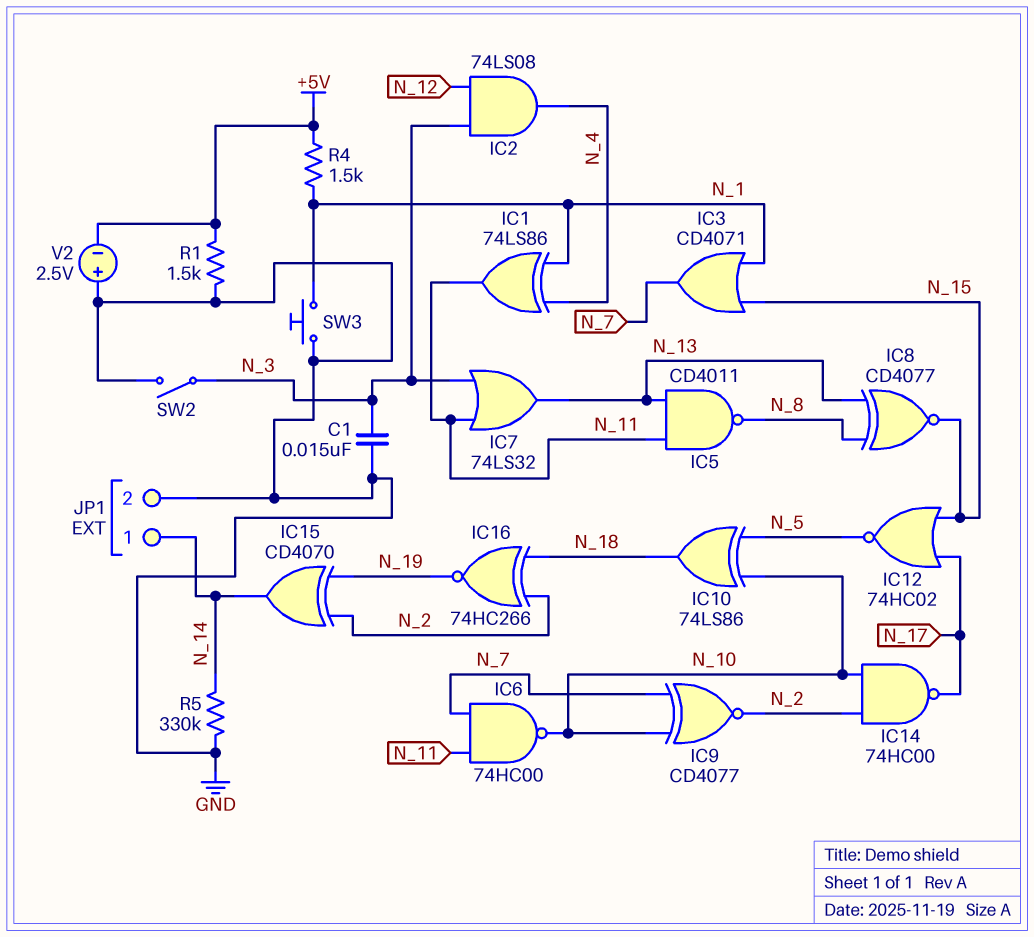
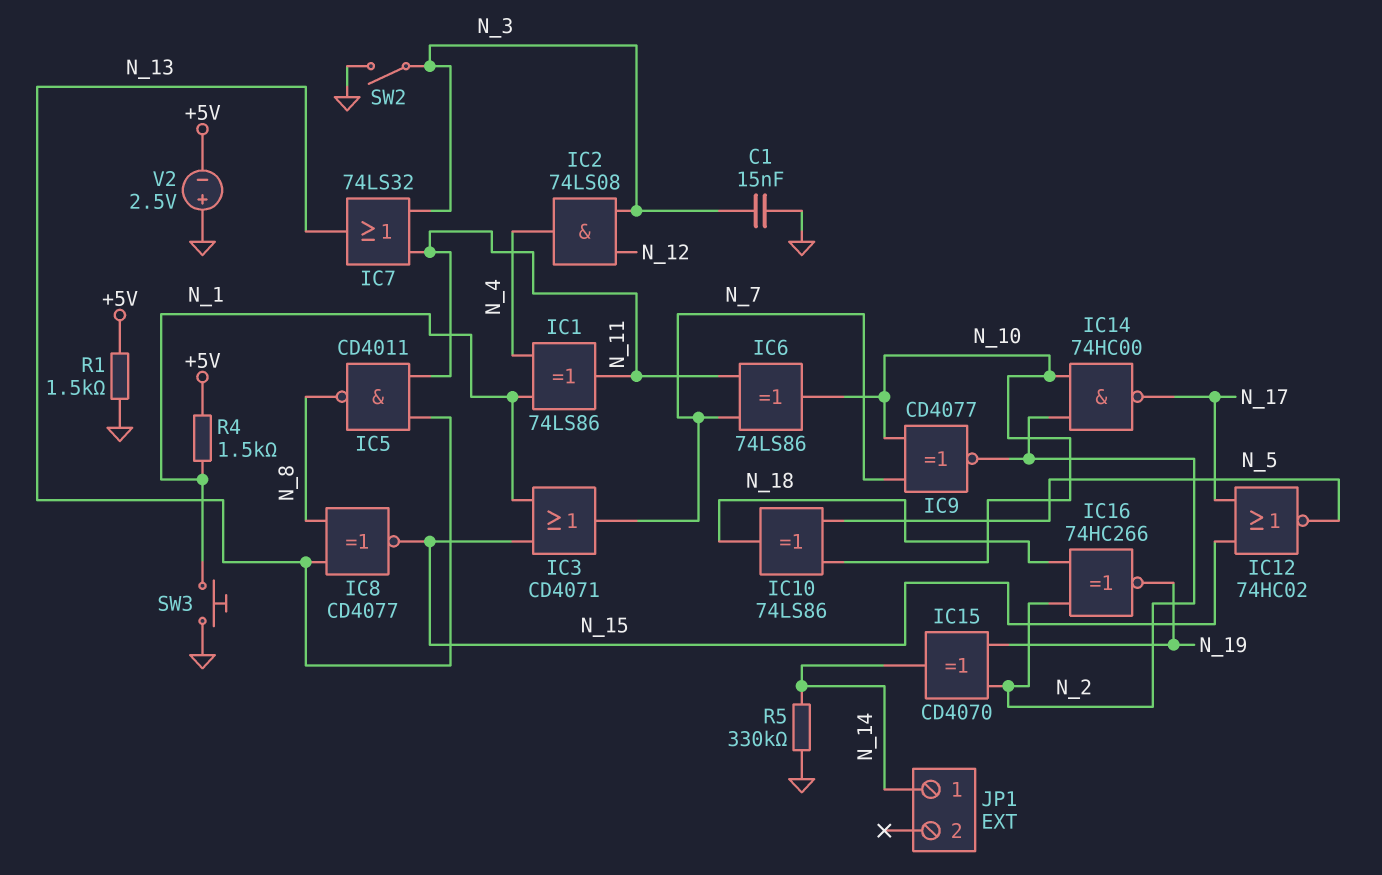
IC6: NAND 74HC00 (in N_7, in N_11, out N_10) -> XOR 74LS86 (in N_7, in N_11, out N_10)
JP1 pin 2: GND -> none

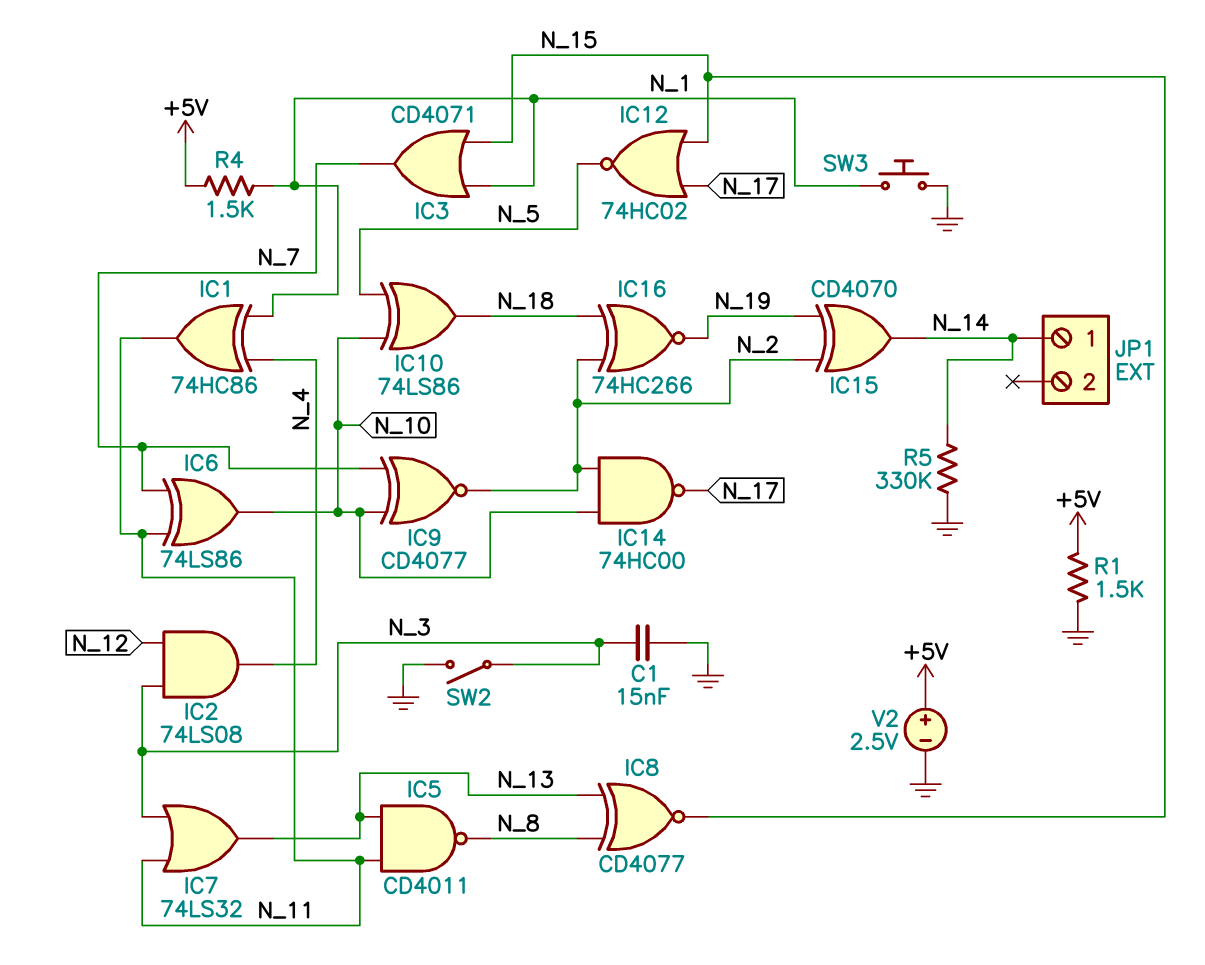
IC1: XOR 74LS86 (in N_1, in N_4, out N_11) -> XOR 74HC86 (in N_1, in N_4, out N_11)
V2: 2.5V (plus GND, minus +5V) -> 2.5V (plus +5V, minus GND)

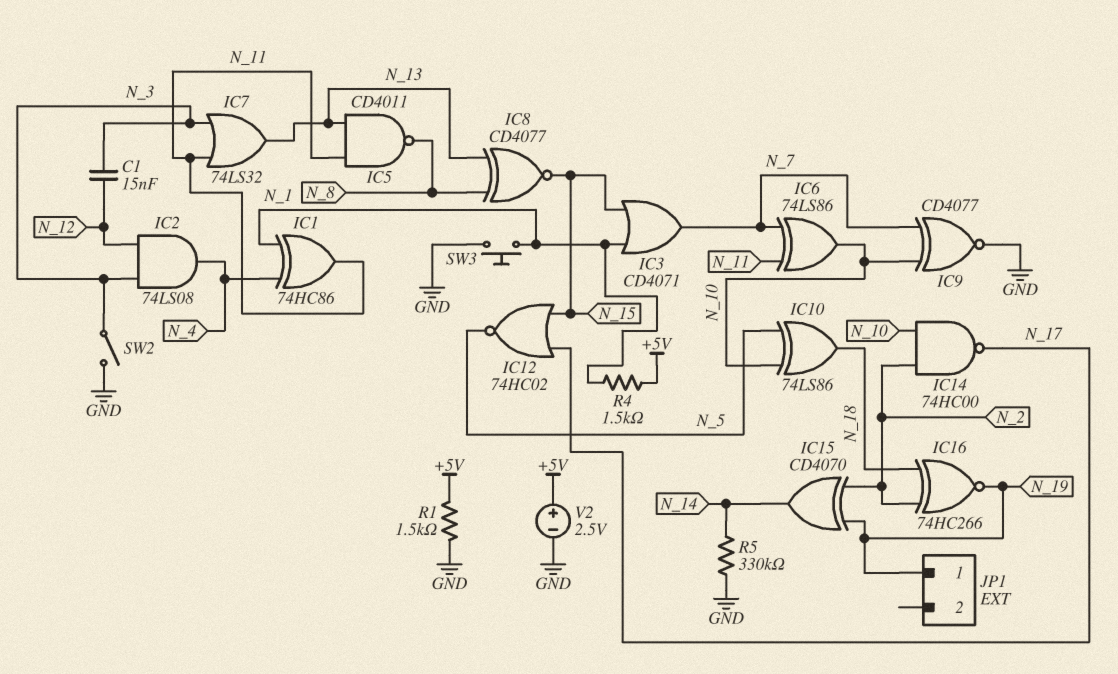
C1: 15nF (GND, N_3) -> 15nF (N_3, N_12)
IC9: XNOR CD4077 (in N_7, in N_10, out N_2) -> XNOR CD4077 (in N_7, in N_10, out GND)
JP1 pin 1: N_14 -> N_19

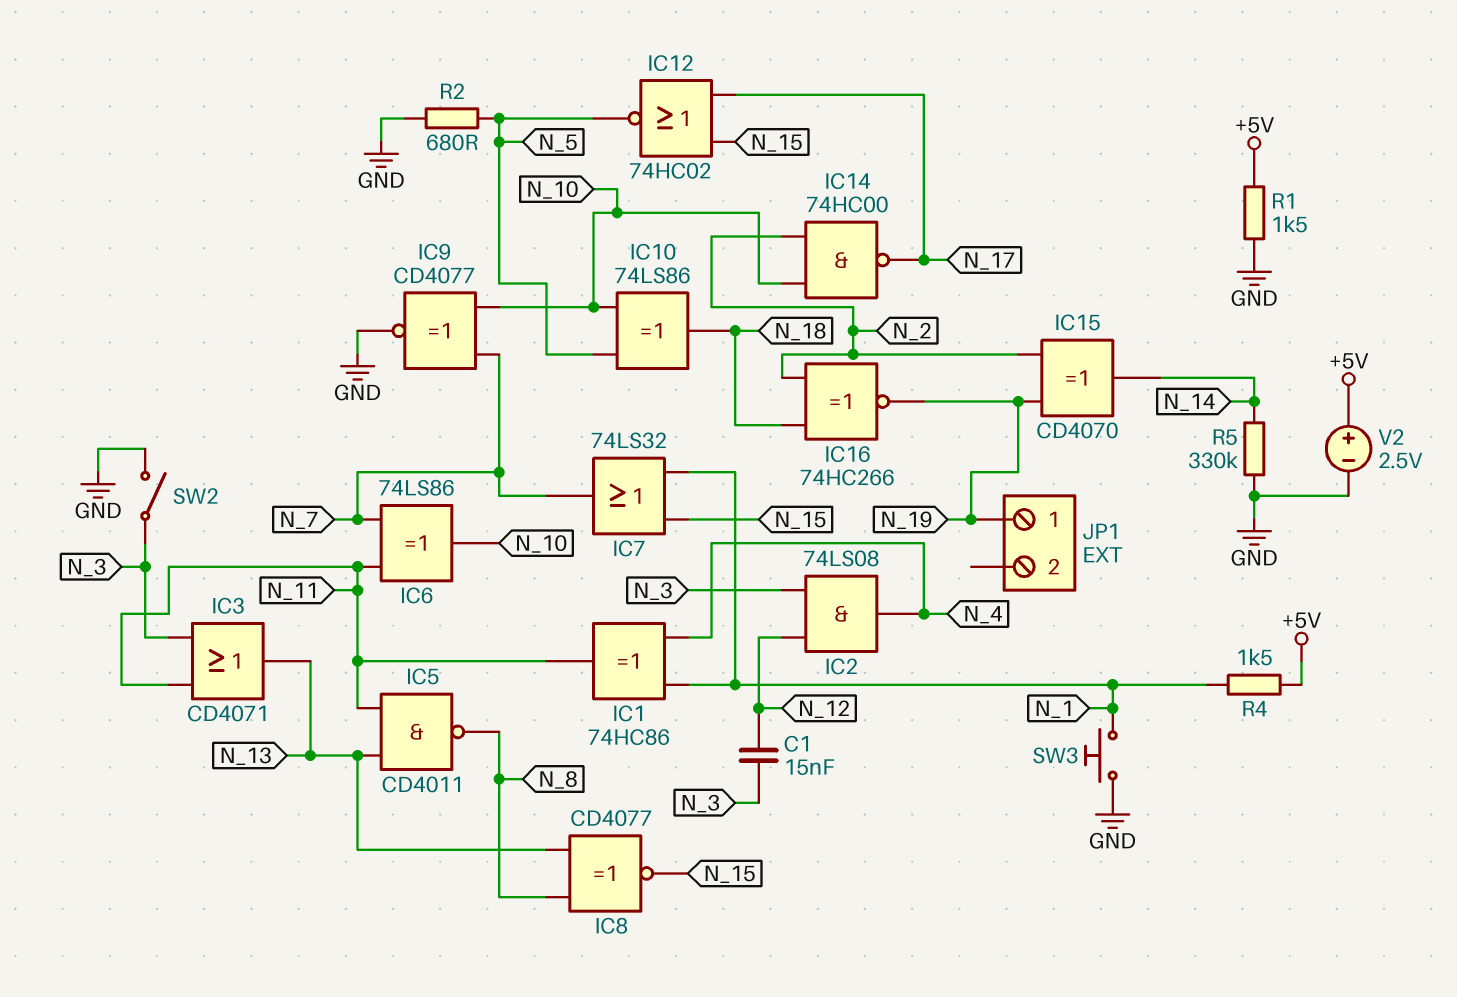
IC3: OR CD4071 (in N_1, in N_15, out N_7) -> OR CD4071 (in N_3, in N_11, out N_13)
IC7: OR 74LS32 (in N_3, in N_11, out N_13) -> OR 74LS32 (in N_1, in N_15, out N_7)
R2: none -> 680 (GND, N_5)

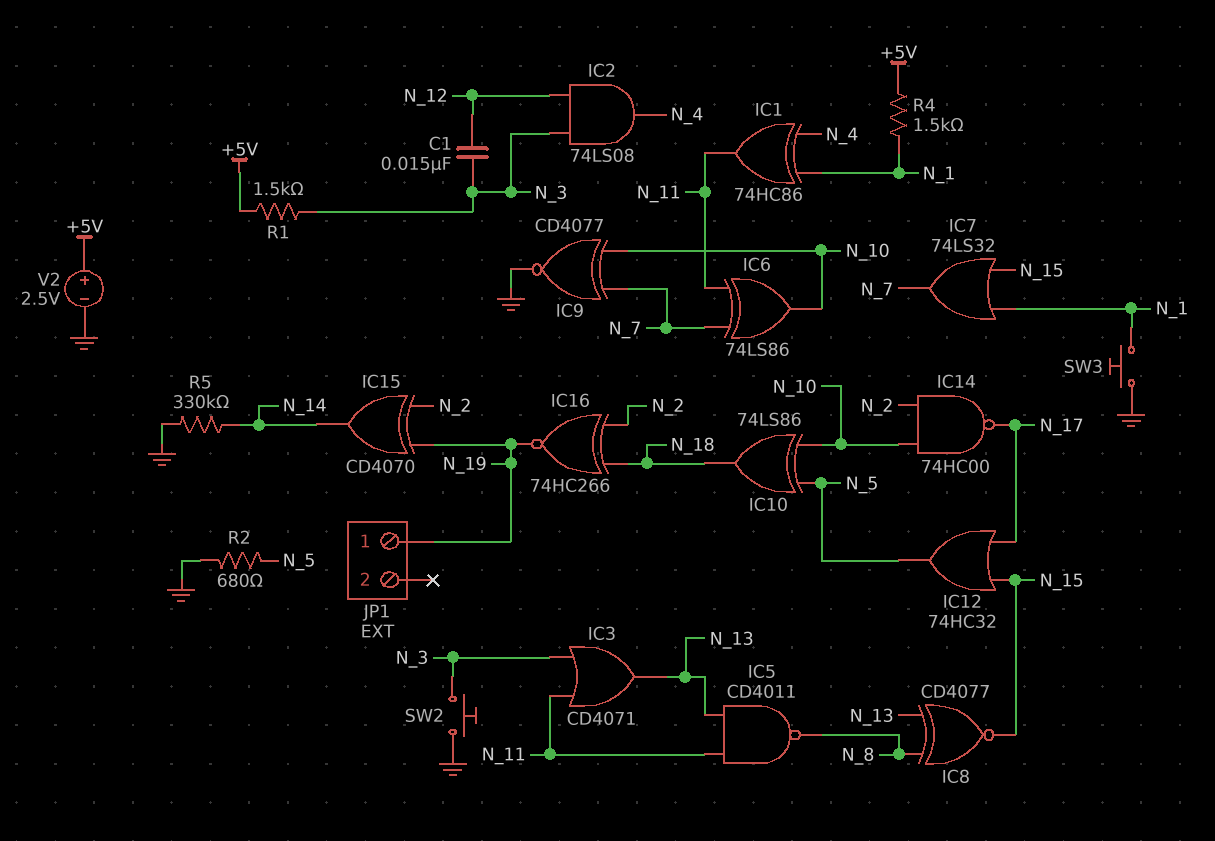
IC12: NOR 74HC02 (in N_15, in N_17, out N_5) -> OR 74HC32 (in N_15, in N_17, out N_5)
R1: 1.5k (+5V, GND) -> 1.5k (+5V, N_3)
SW2: switch (GND, N_3) -> button (GND, N_3)

